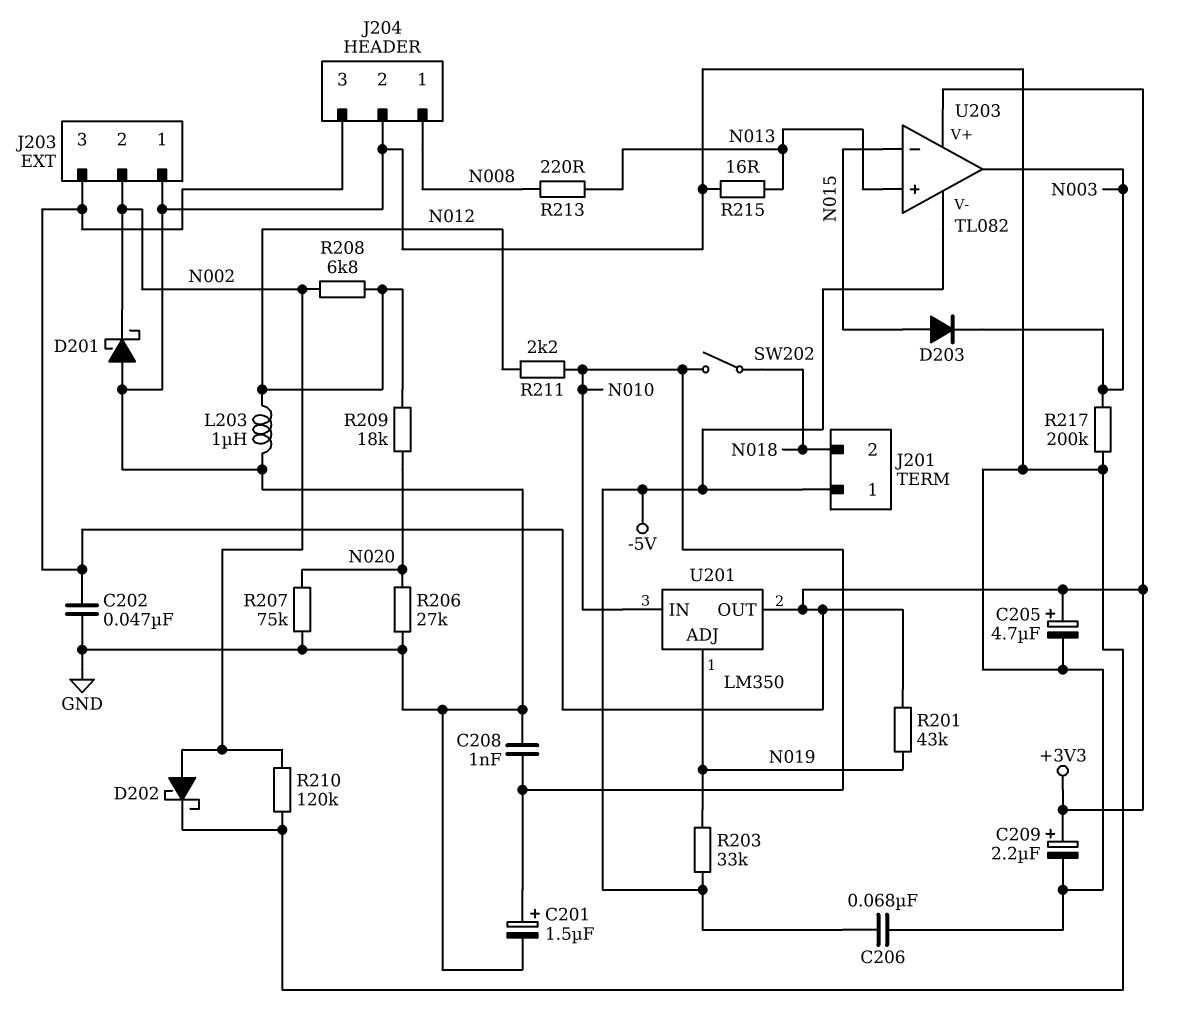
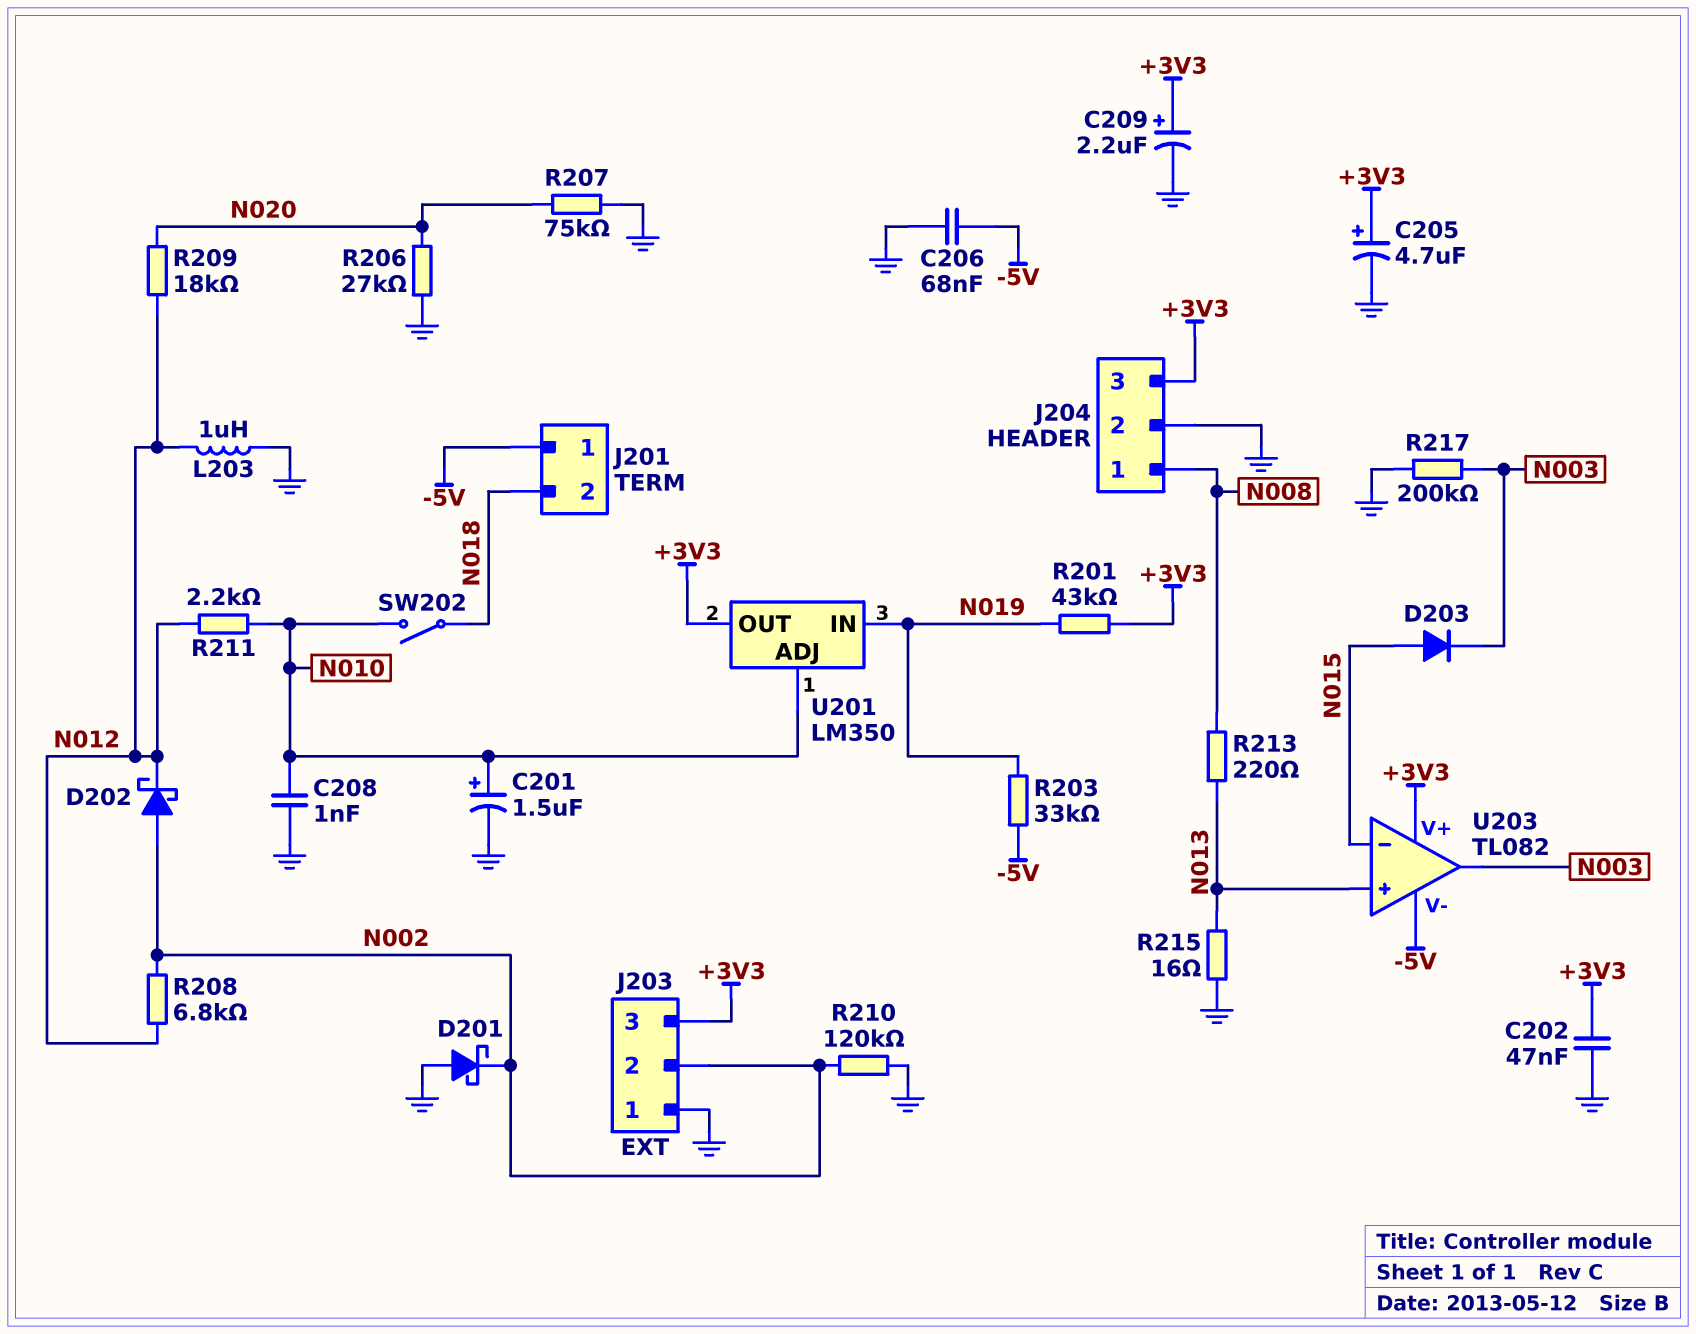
D202: schottky (A N002, K GND) -> schottky (A N002, K N012)
U201 pin ADJ: N019 -> N010
U201 pin IN: N010 -> N019

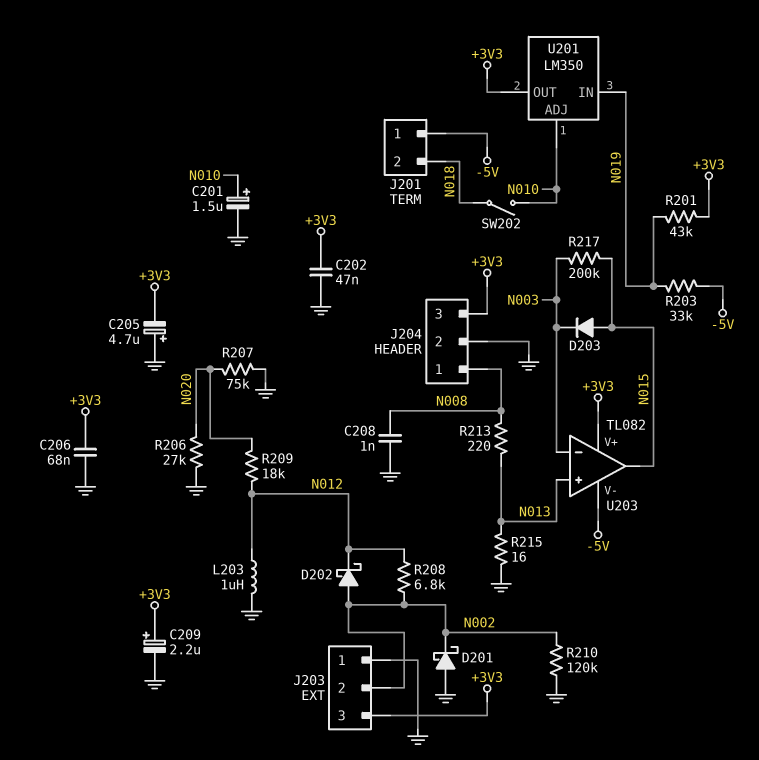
C205: 4.7uF (plus +3V3, minus GND) -> 4.7uF (plus GND, minus +3V3)
C206: 68nF (-5V, GND) -> 68nF (+3V3, GND)
C208: 1nF (GND, N010) -> 1nF (GND, N008)
R211: 2.2k (N010, N012) -> none
R217: 200k (GND, N003) -> 200k (N003, N015)
U203 pin in-: N015 -> N003
U203 pin out: N003 -> N015

